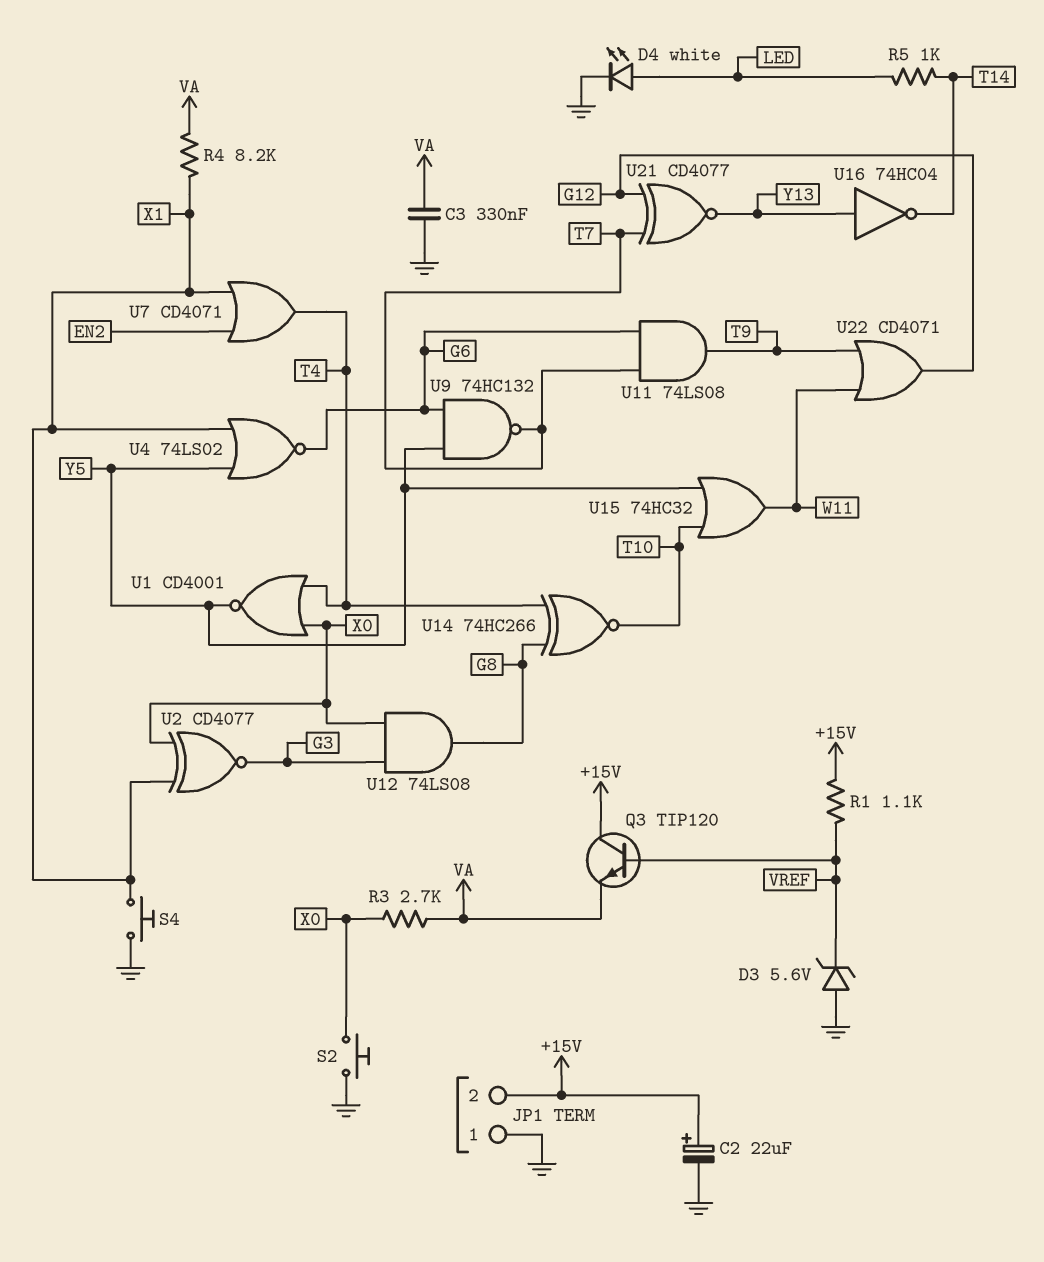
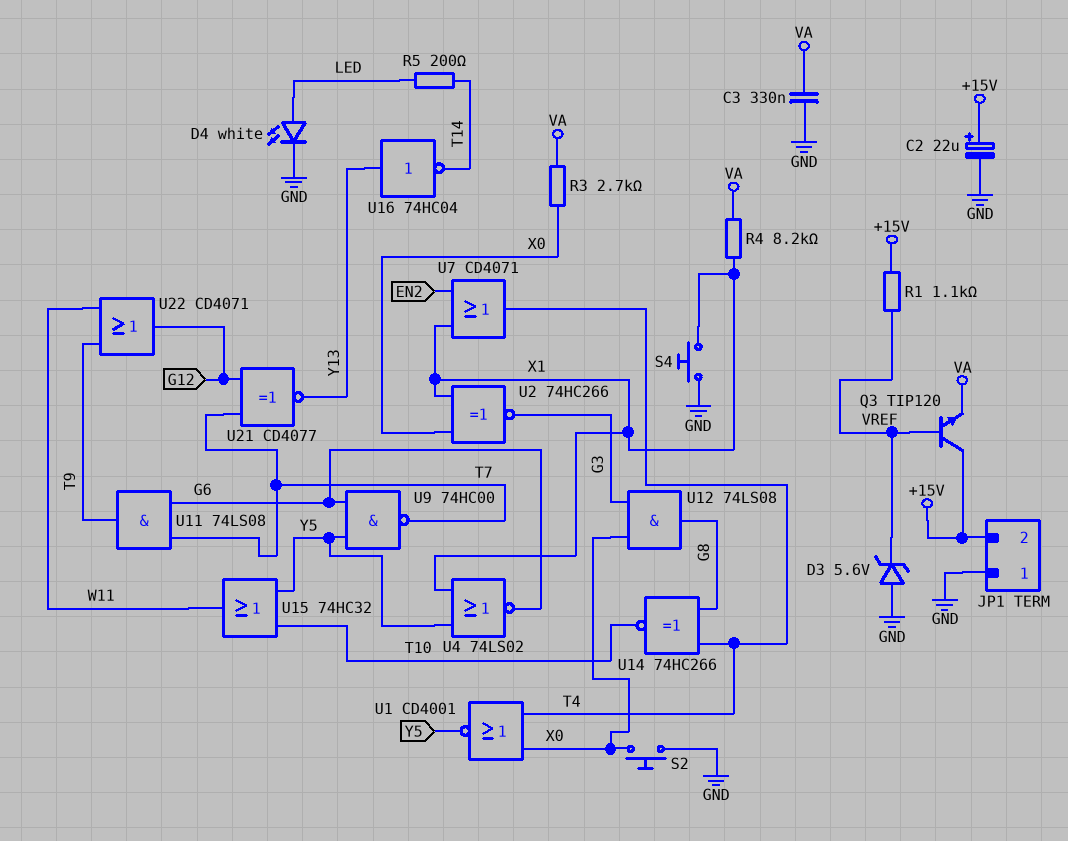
R5: 1k (LED, T14) -> 200 (LED, T14)
U2: XNOR CD4077 (in X0, in X1, out G3) -> XNOR 74HC266 (in X0, in X1, out G3)
U9: NAND 74HC132 (in G6, in Y5, out T7) -> NAND 74HC00 (in G6, in Y5, out T7)

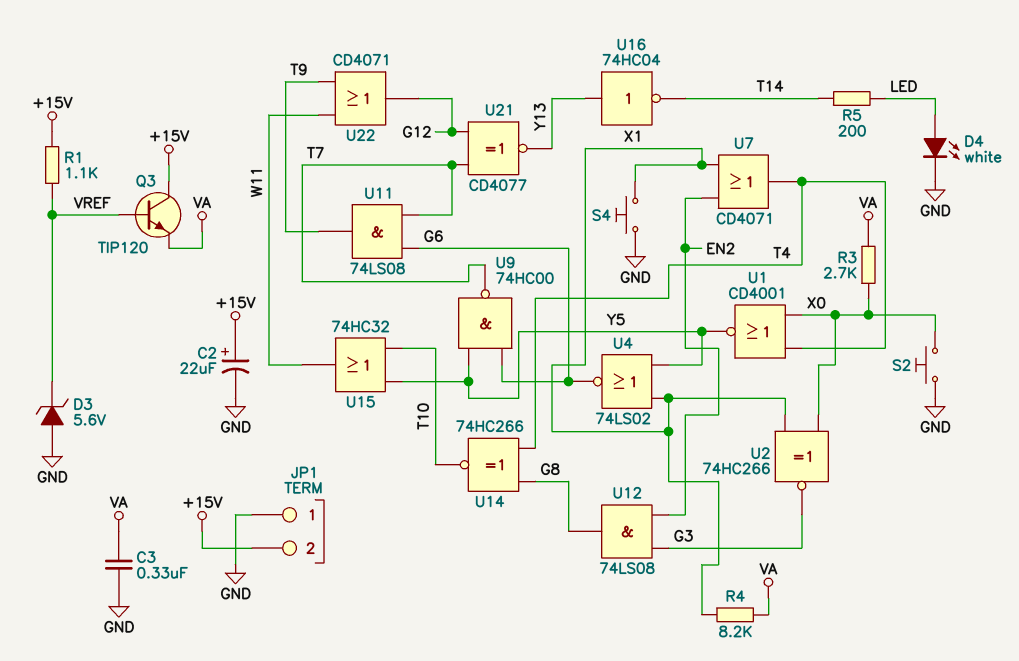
U12: AND 74LS08 (in G3, in X0, out G8) -> AND 74LS08 (in EN2, in G3, out G8)

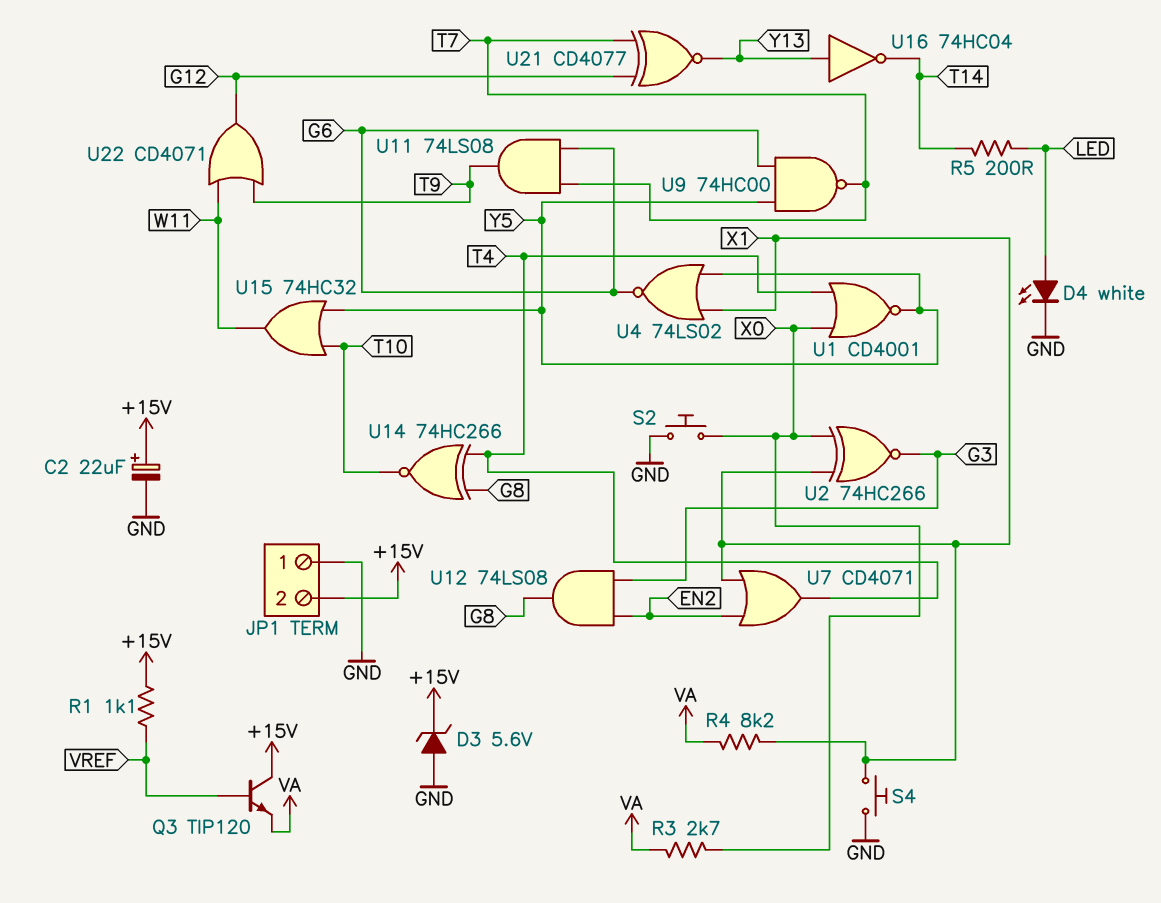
C3: 330nF (GND, VA) -> none
D3: zener 5.6V (A GND, K VREF) -> zener 5.6V (A GND, K +15V)

